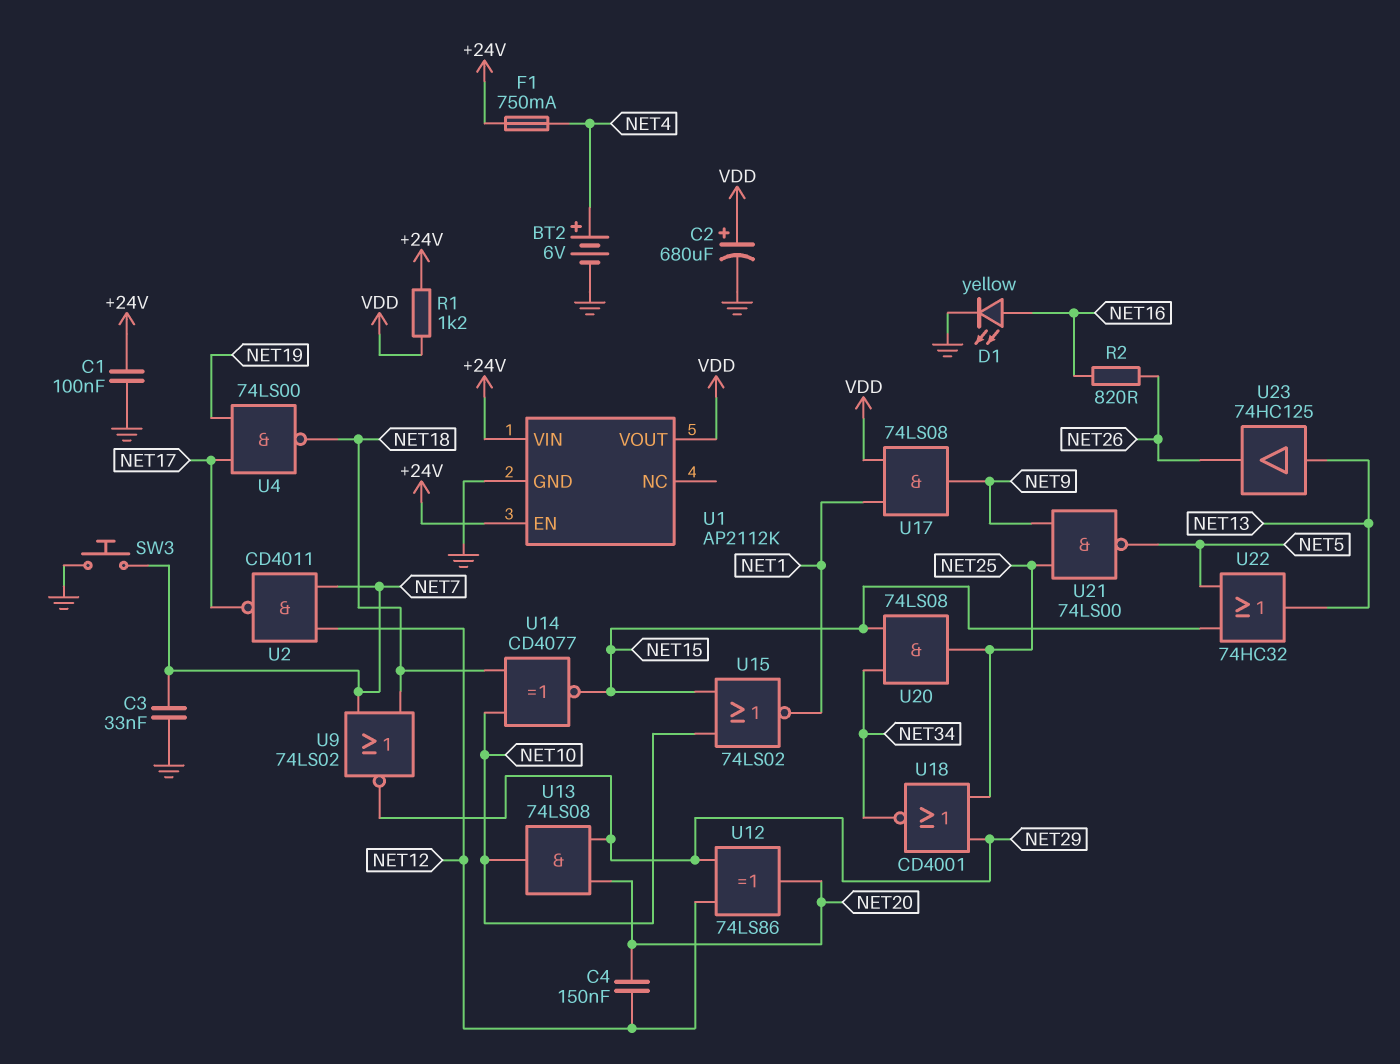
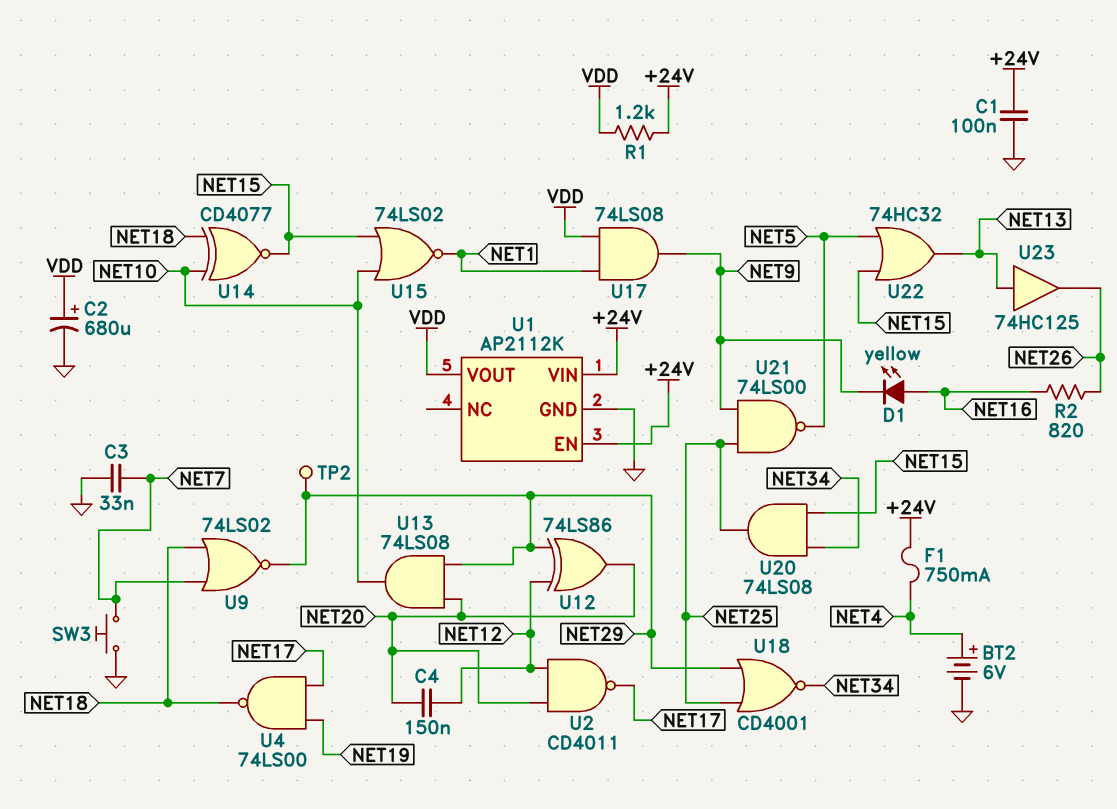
D1: LED yellow (A NET16, K GND) -> LED yellow (A NET16, K NET9)
TP2: none -> test point (NET29)
U2: NAND CD4011 (in NET7, in NET12, out NET17) -> NAND CD4011 (in NET12, in NET20, out NET17)

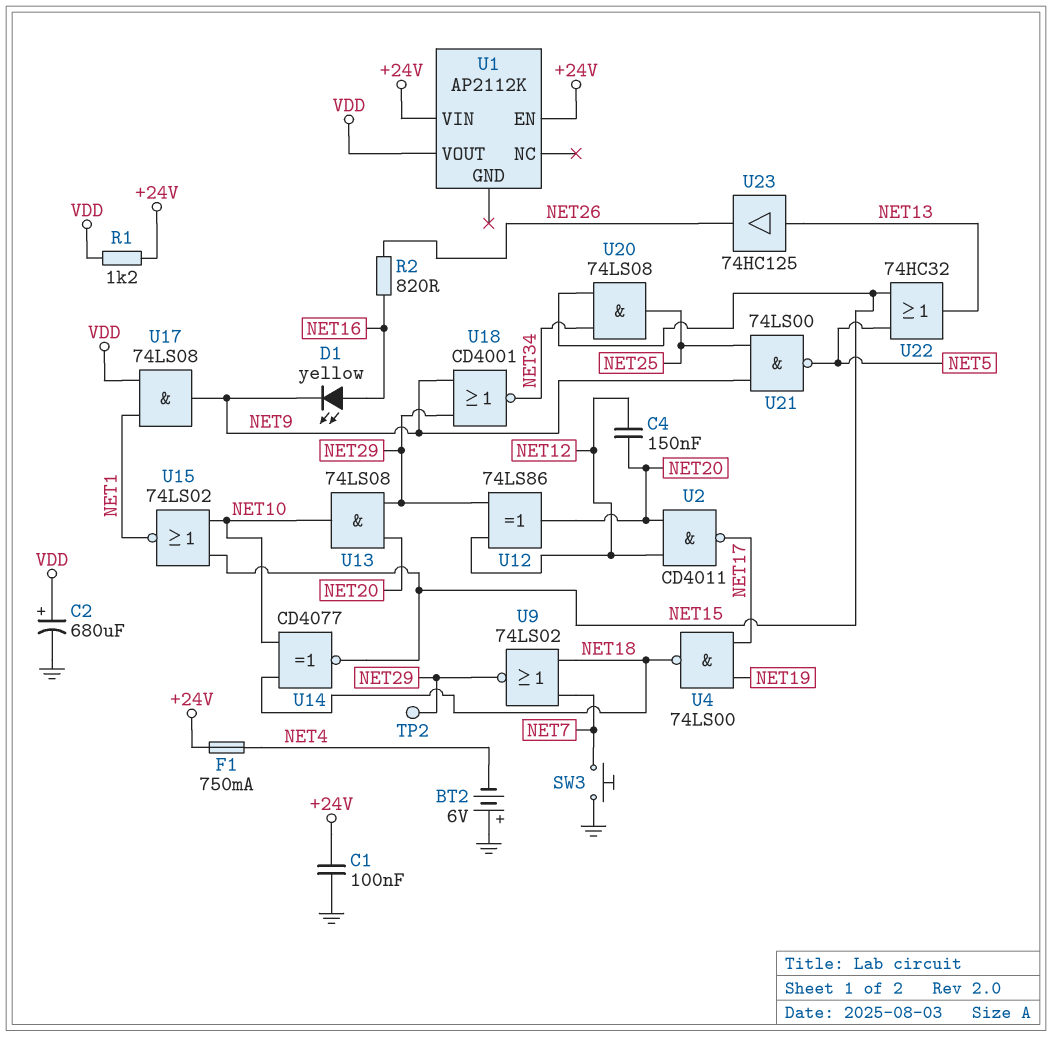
BT2: 6V (plus NET4, minus GND) -> 6V (plus GND, minus NET4)
C3: 33nF (GND, NET7) -> none
U1 pin GND: GND -> none
U18: NOR CD4001 (in NET25, in NET29, out NET34) -> NOR CD4001 (in NET9, in NET29, out NET34)

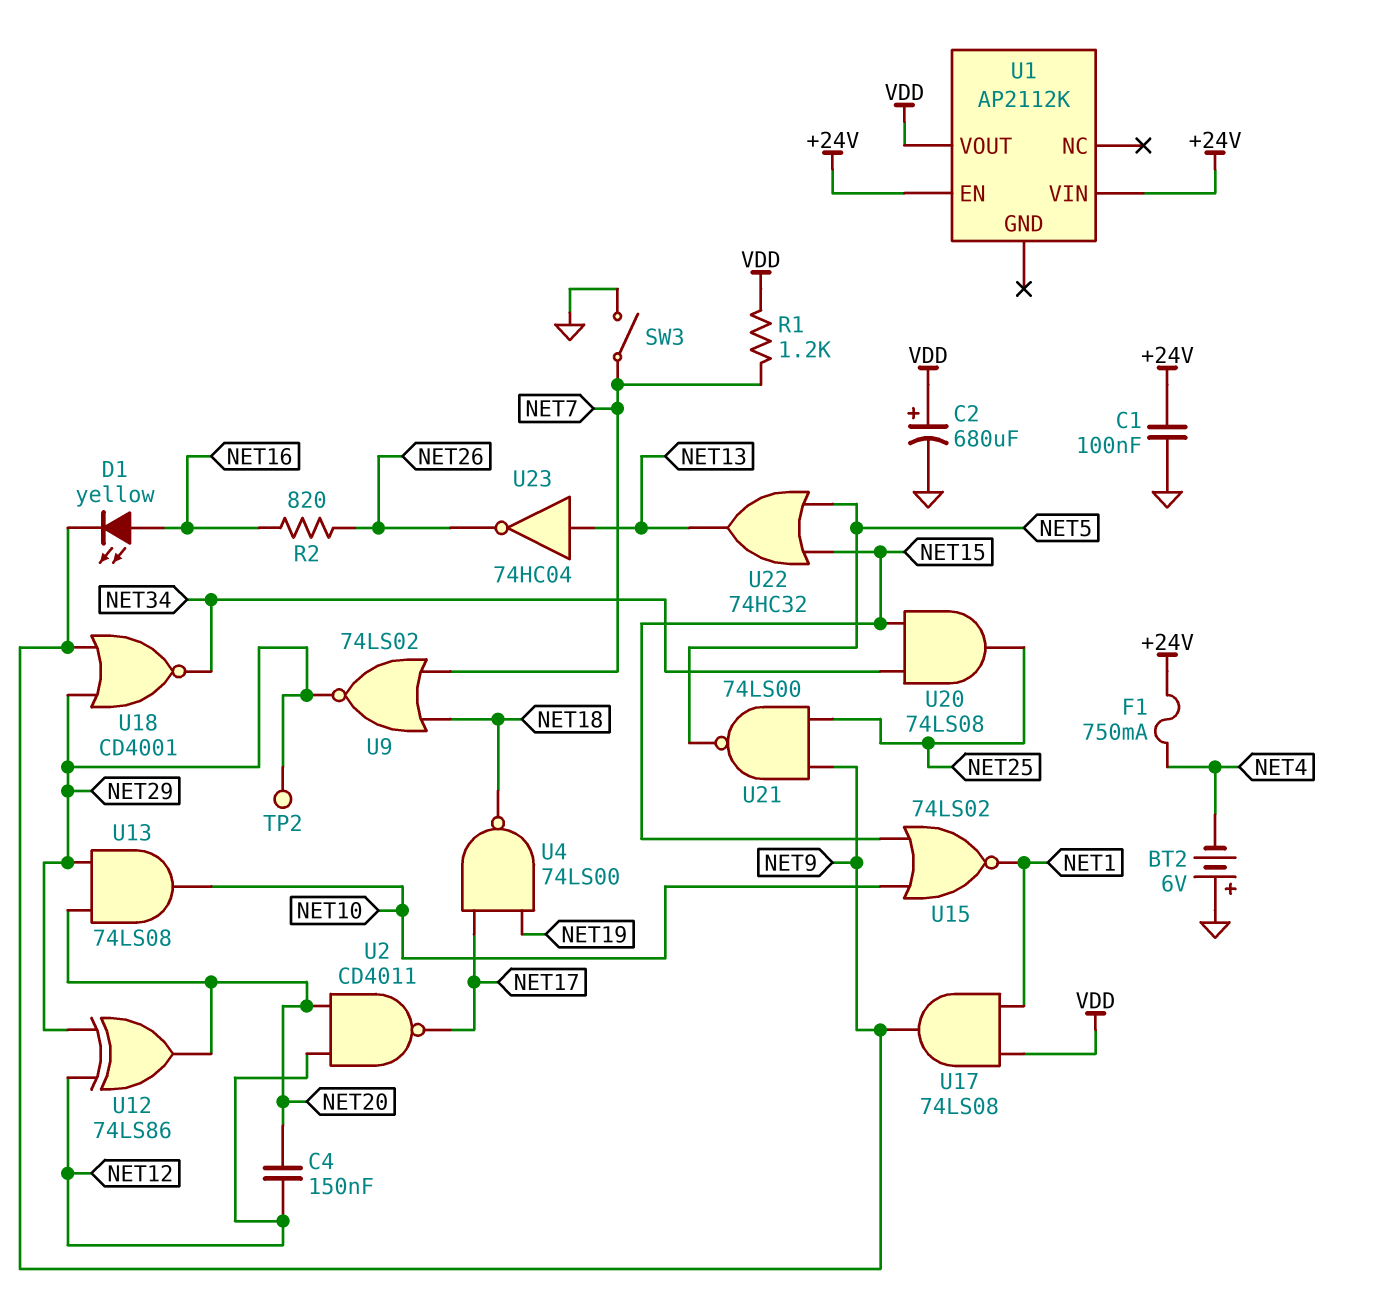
R1: 1.2k (+24V, VDD) -> 1.2k (NET7, VDD)
SW3: button (GND, NET7) -> switch (GND, NET7)
U14: XNOR CD4077 (in NET10, in NET18, out NET15) -> none
U23: buffer 74HC125 (in NET13, out NET26) -> NOT 74HC04 (in NET13, out NET26)

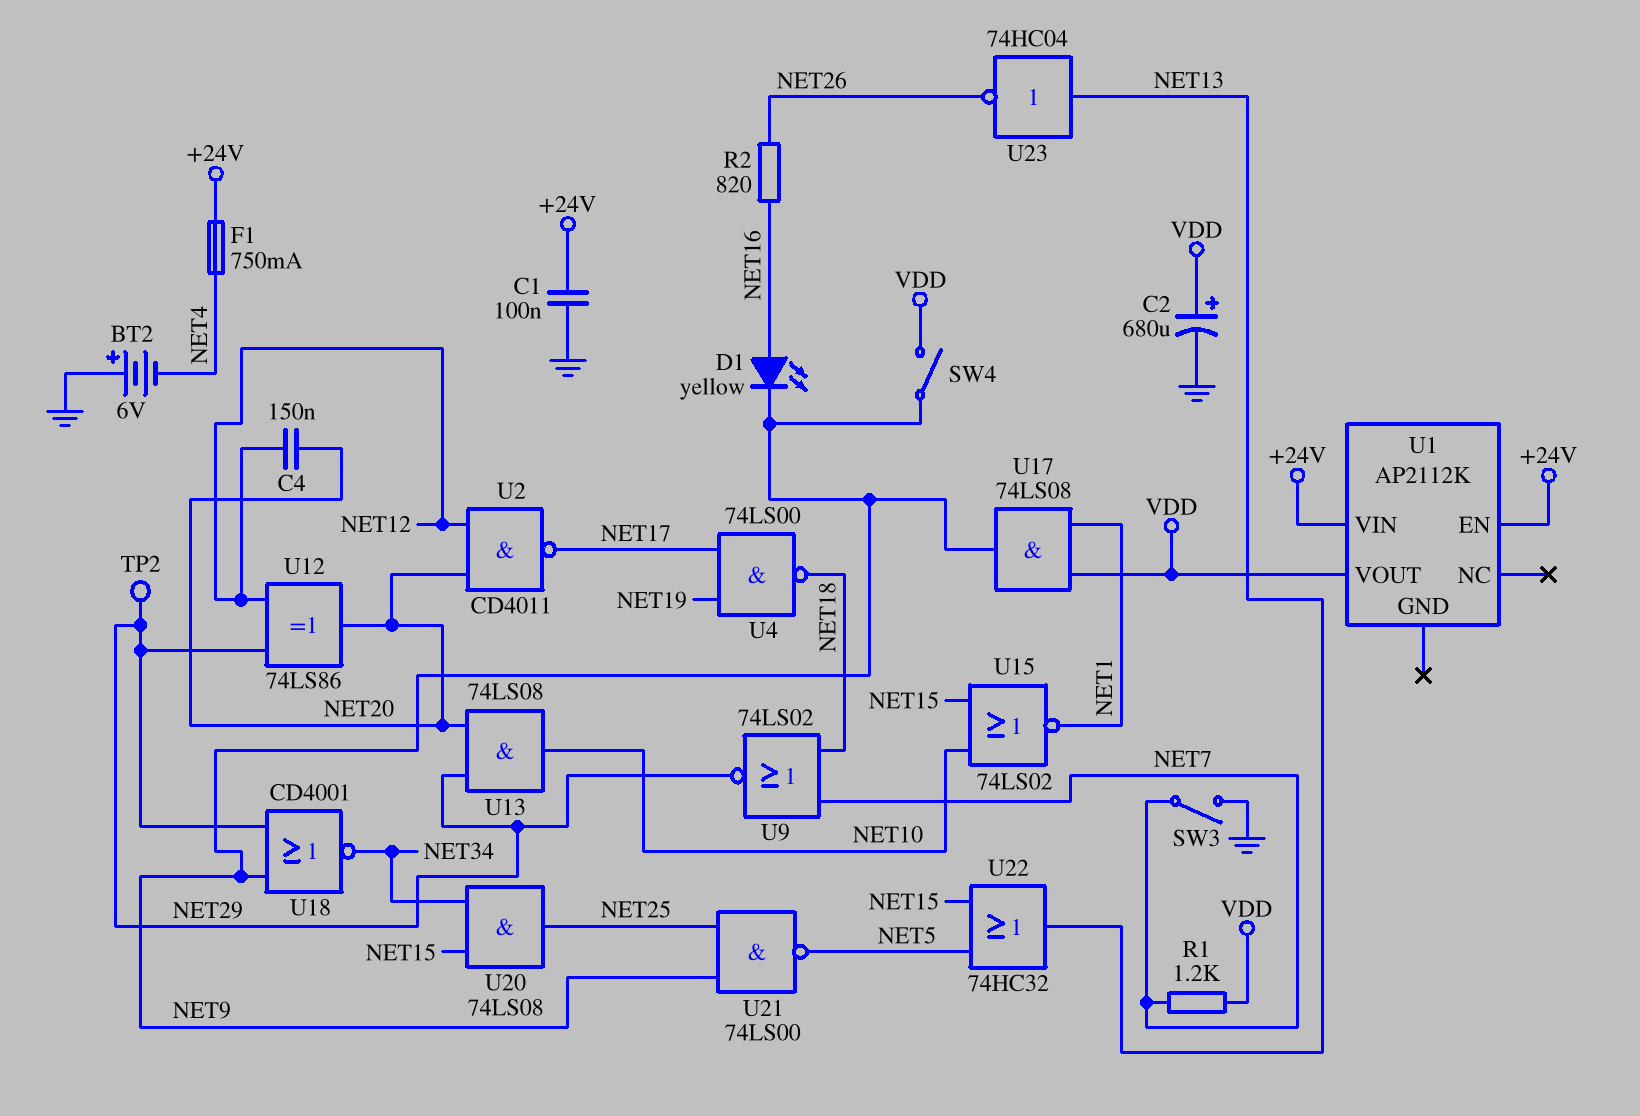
SW4: none -> switch (NET9, VDD)

